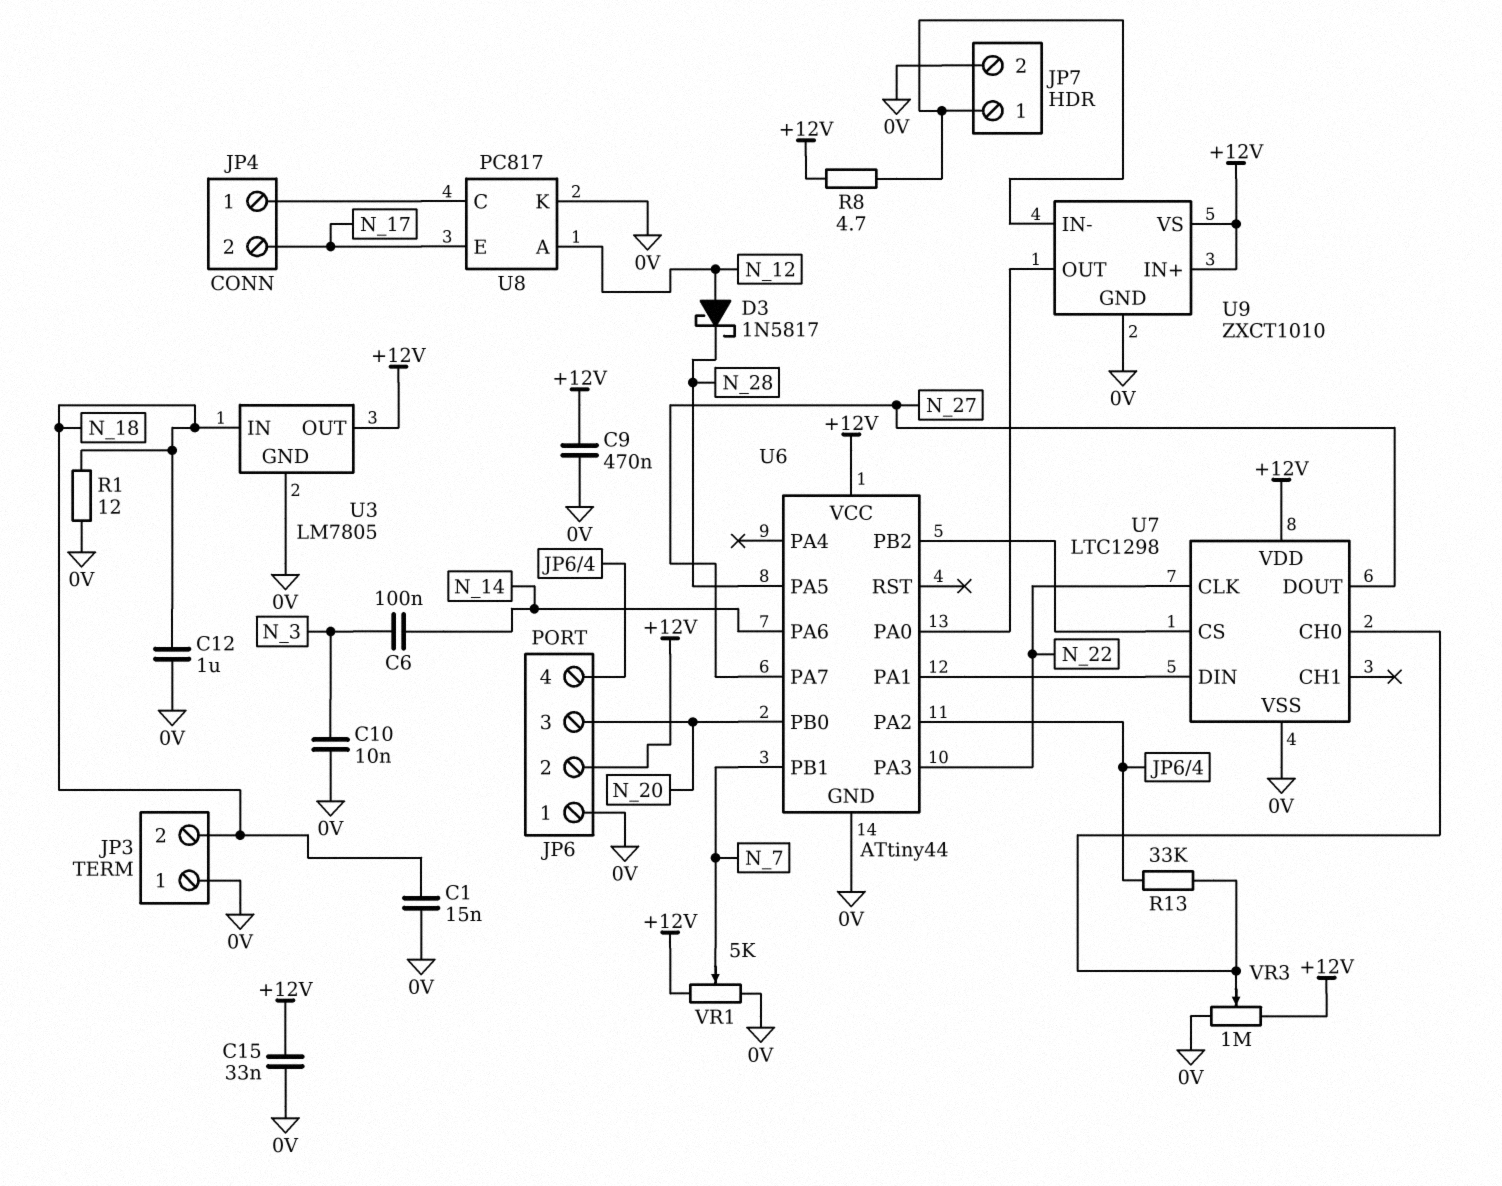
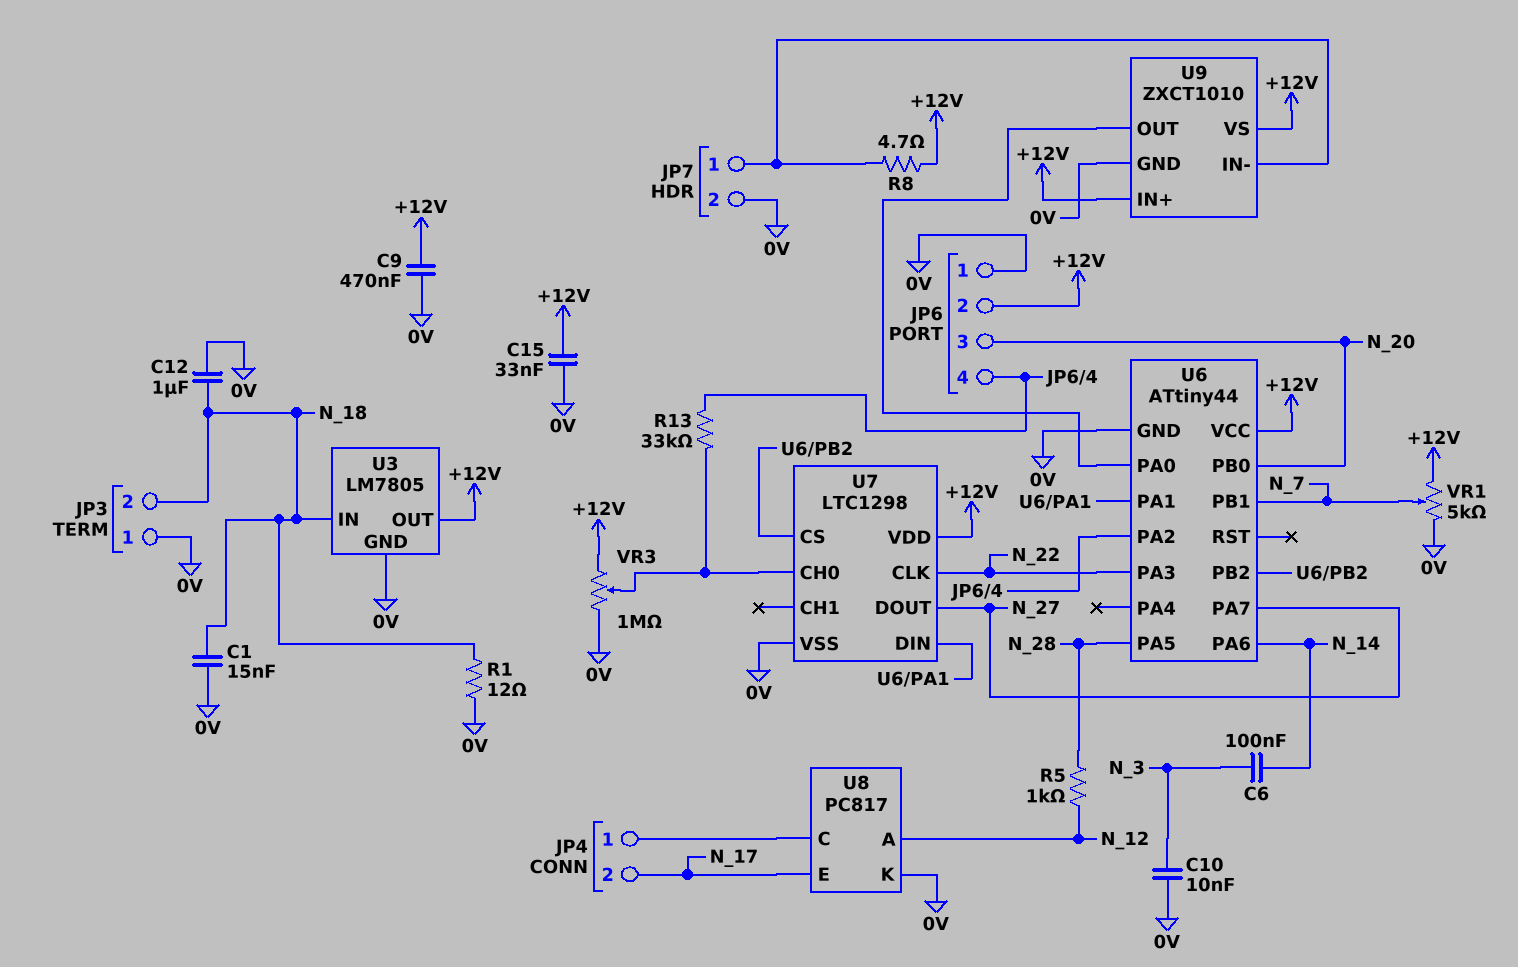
D3: schottky 1N5817 (A N_12, K N_28) -> none
R5: none -> 1k (N_12, N_28)

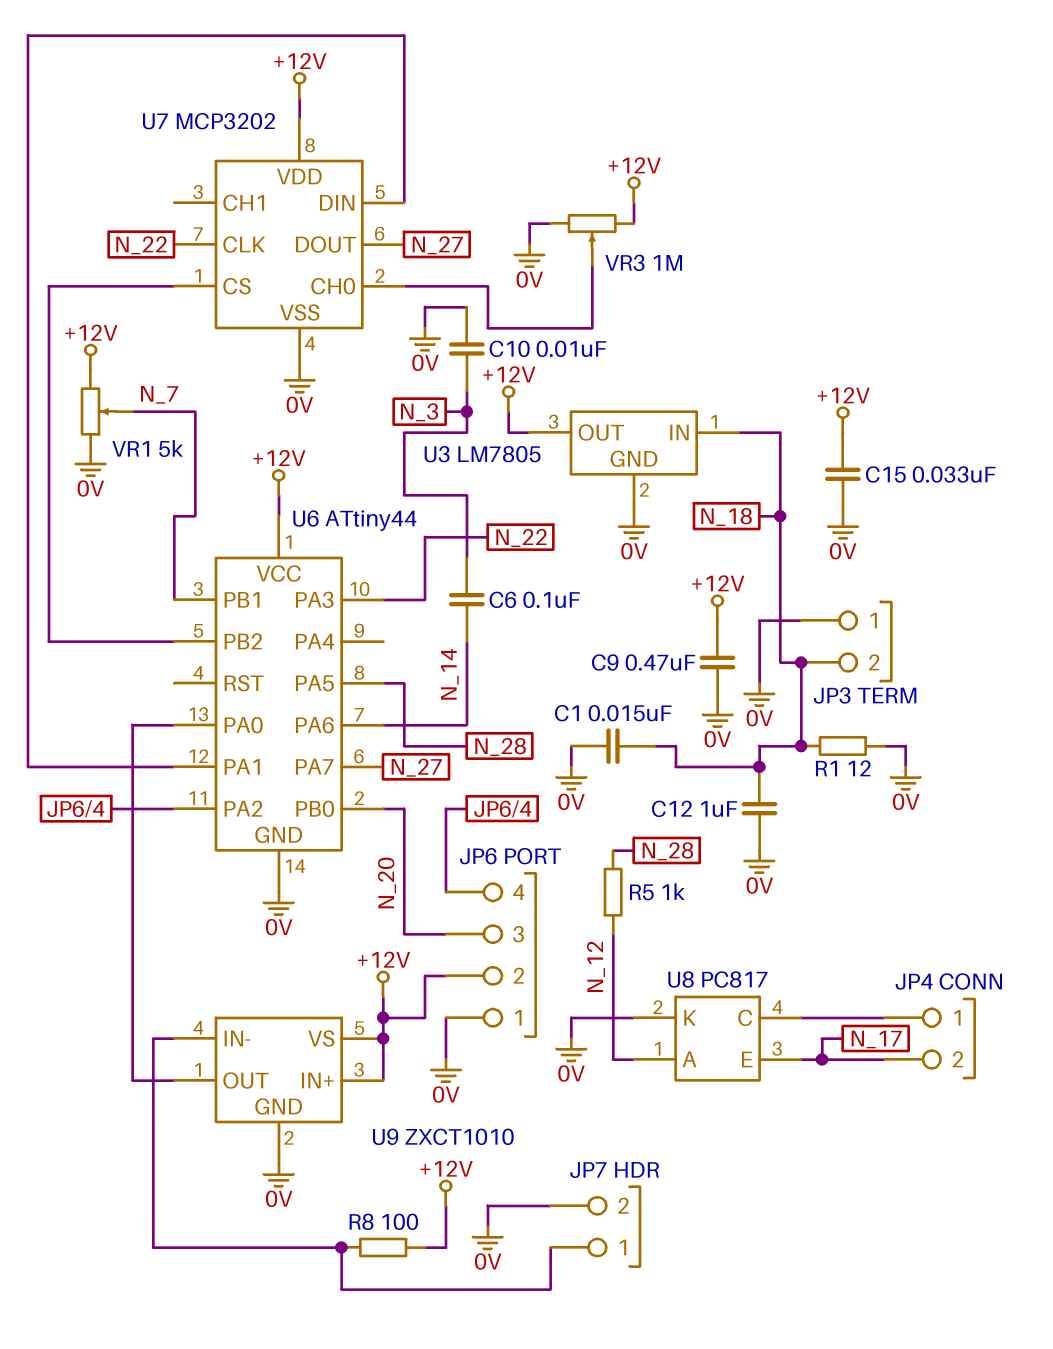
R8: 4.7 (+12V, JP7/1) -> 100 (+12V, JP7/1)
R13: 33k (JP6/4, U7/CH0) -> none
U7: LTC1298 -> MCP3202

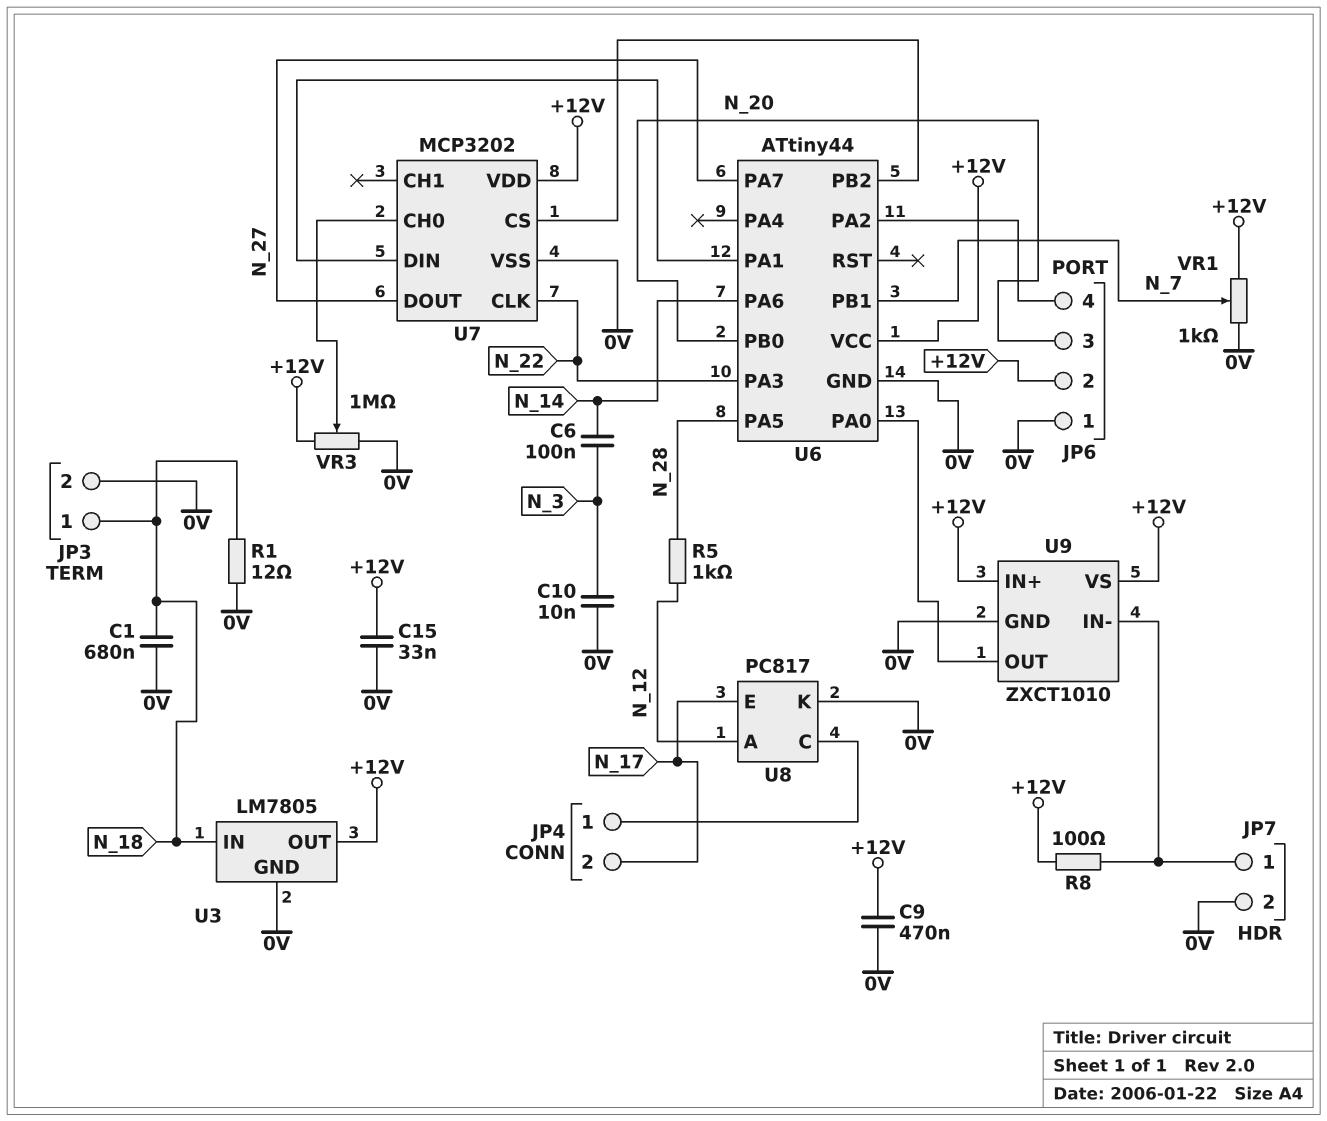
C1: 15nF (0V, N_18) -> 680nF (0V, N_18)
C12: 1uF (0V, N_18) -> none
JP3 pin 1: 0V -> N_18
JP3 pin 2: N_18 -> 0V
VR1: 5k (+12V, 0V, wiper N_7) -> 1k (+12V, 0V, wiper N_7)

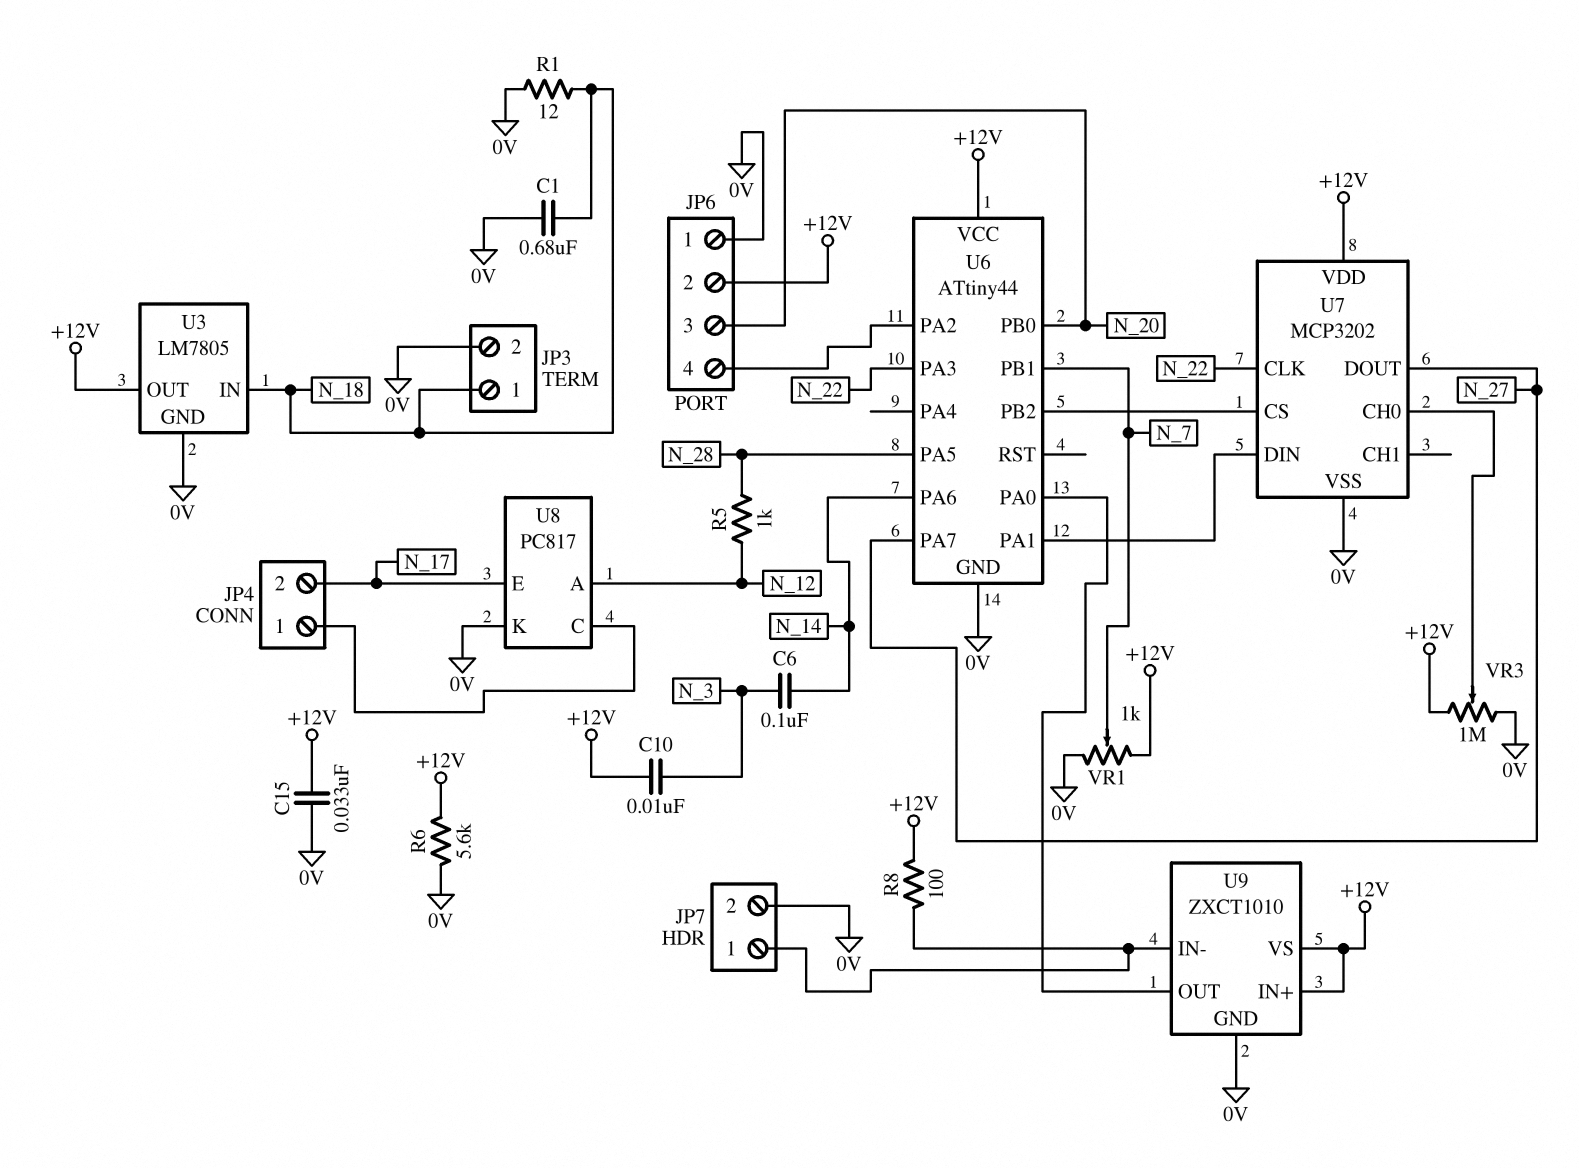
C9: 470nF (+12V, 0V) -> none
C10: 10nF (0V, N_3) -> 10nF (+12V, N_3)
R6: none -> 5.6k (+12V, 0V)

